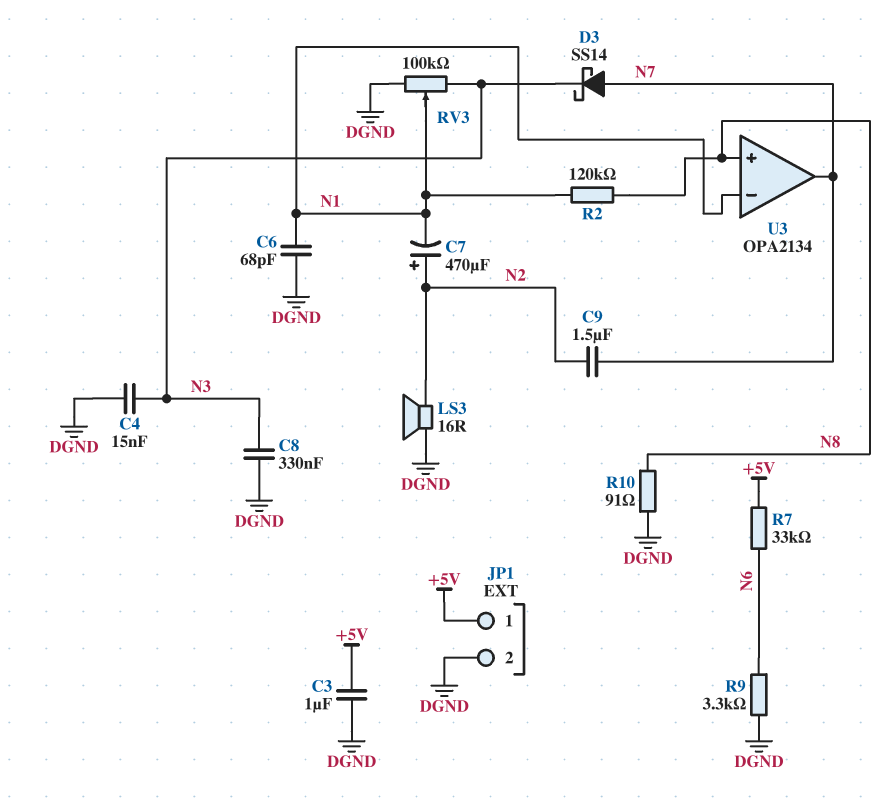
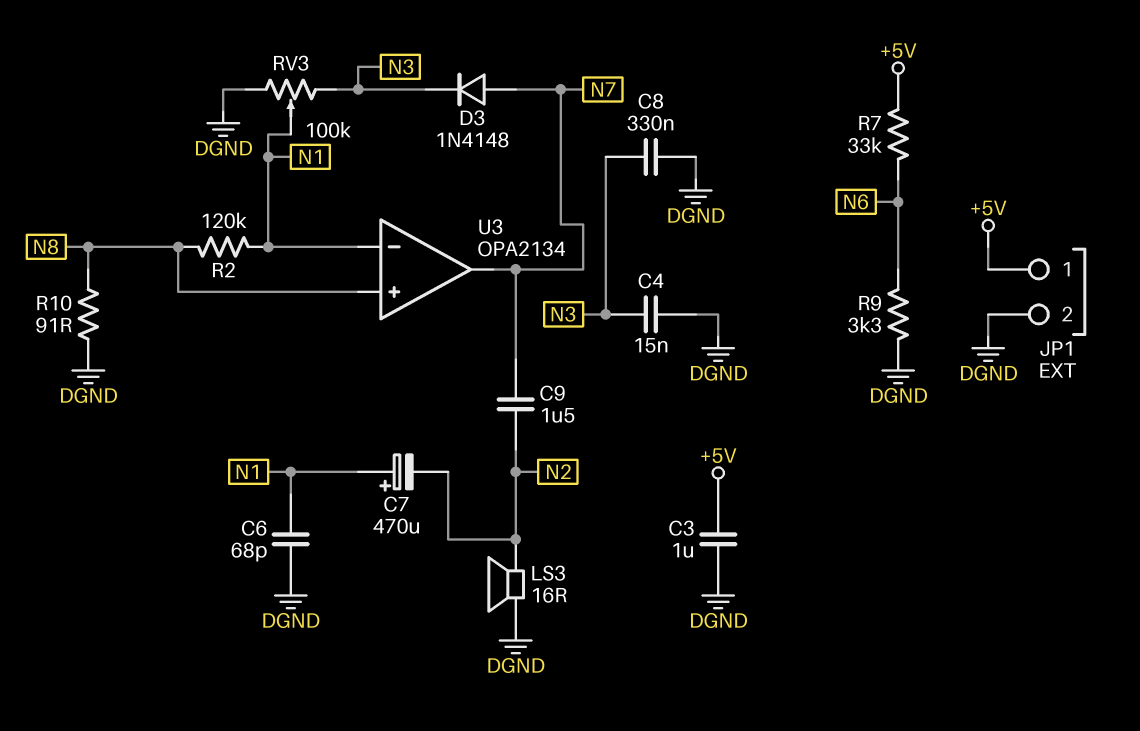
C7: 470uF (plus N2, minus N1) -> 470uF (plus N1, minus N2)
D3: schottky SS14 (A N7, K N3) -> diode 1N4148 (A N7, K N3)

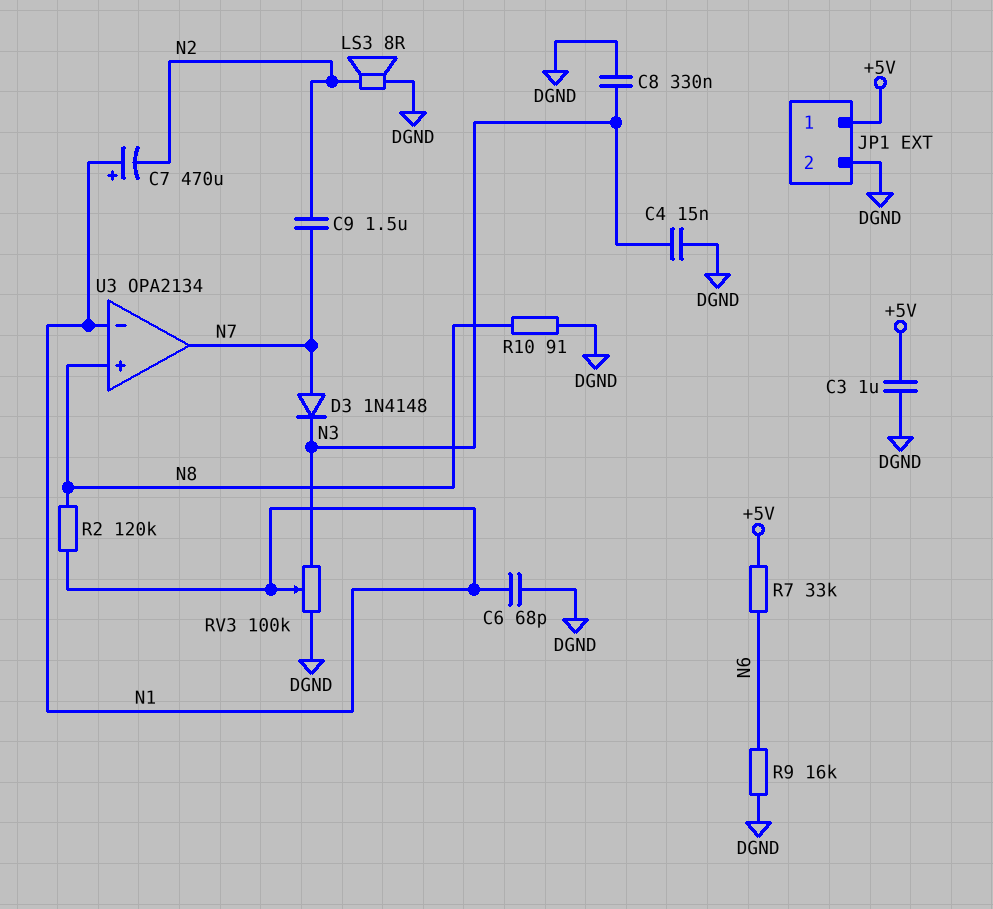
LS3: speaker 16R (DGND, N2) -> speaker 8R (DGND, N2)
R9: 3.3k (DGND, N6) -> 16k (DGND, N6)

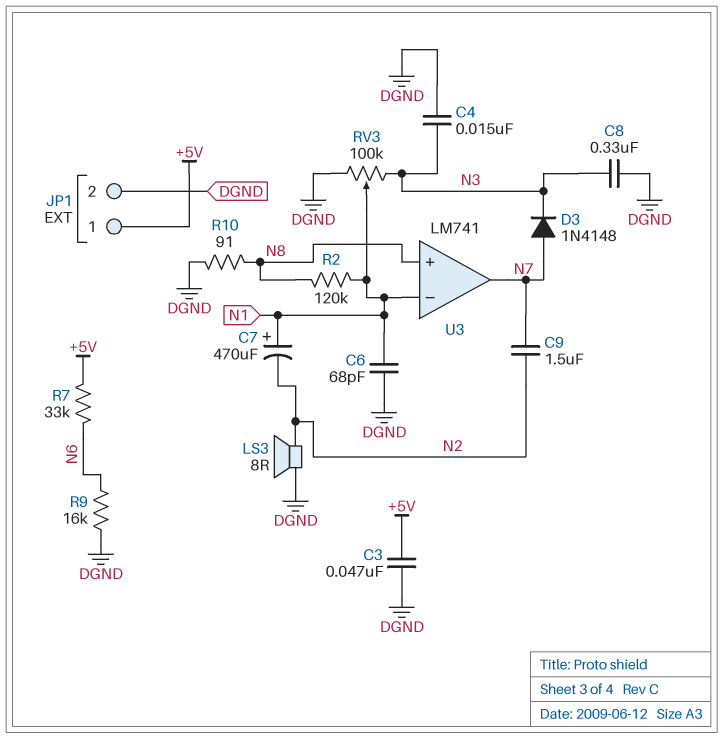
C3: 1uF (+5V, DGND) -> 47nF (+5V, DGND)
U3: OPA2134 -> LM741

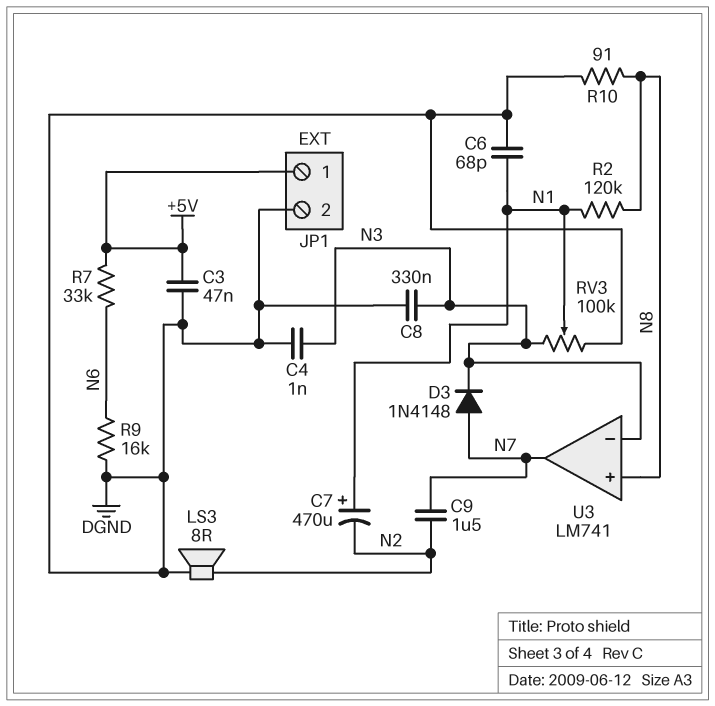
C4: 15nF (DGND, N3) -> 1nF (DGND, N3)
U3 pin in-: N1 -> N3

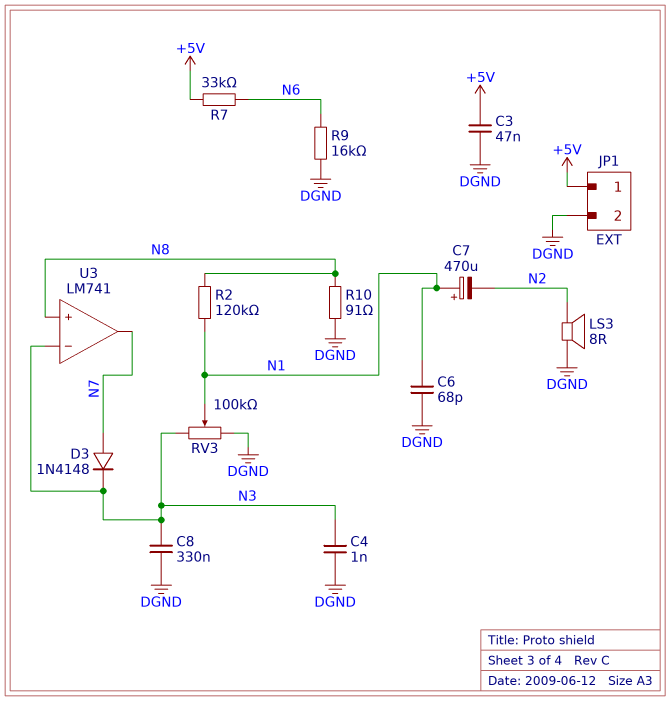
C9: 1.5uF (N2, N7) -> none

